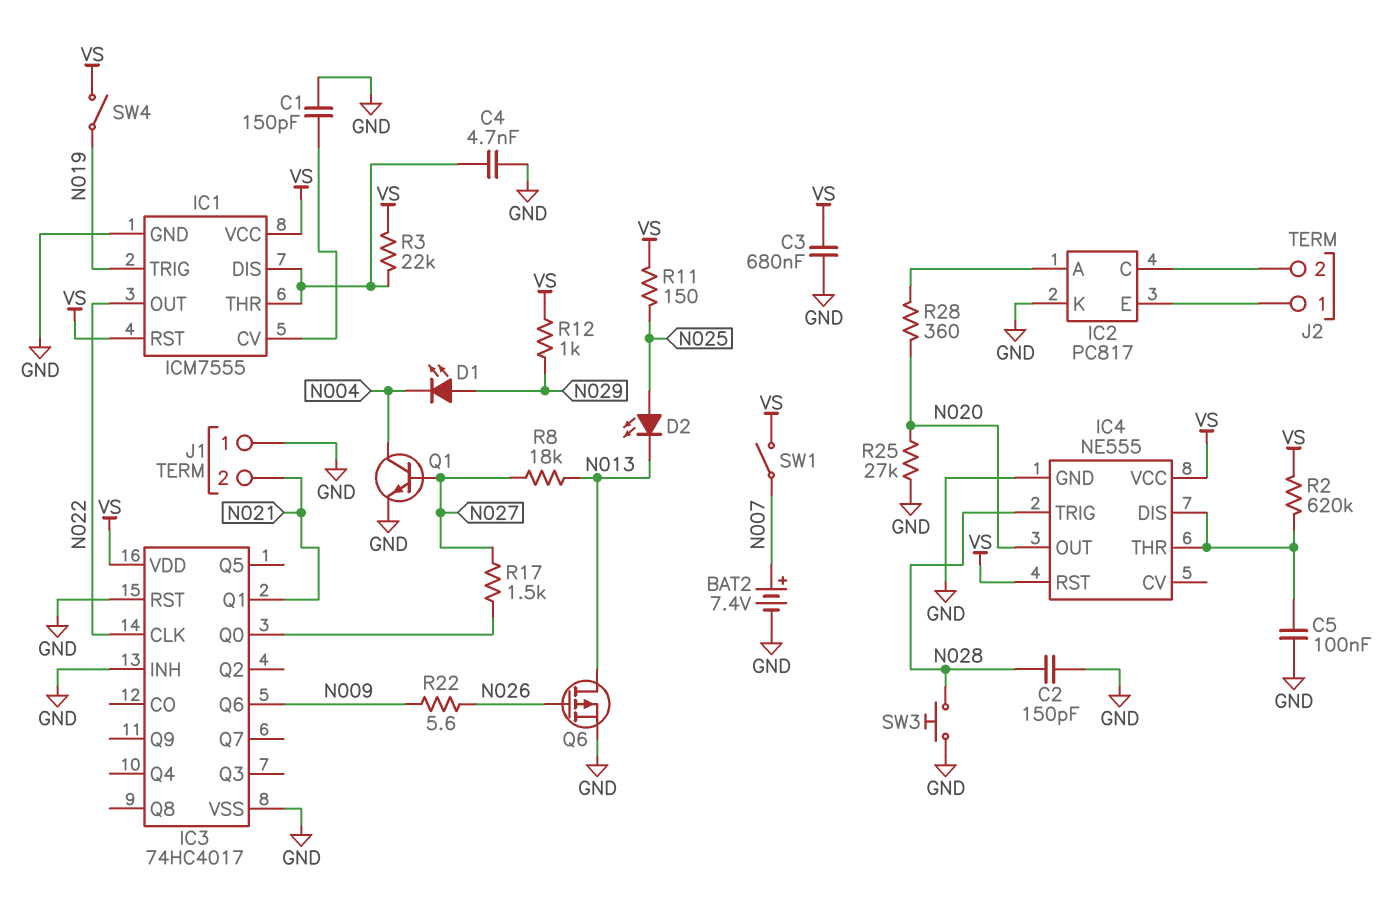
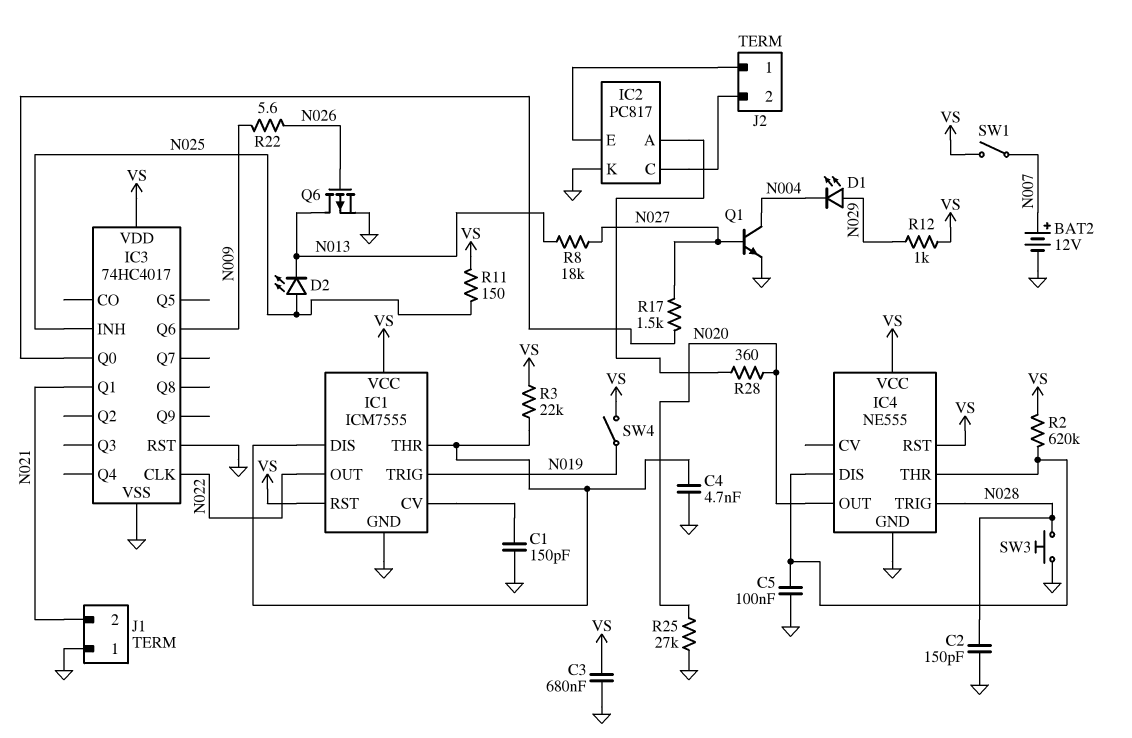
BAT2: 7.4V (plus N007, minus GND) -> 12V (plus N007, minus GND)
IC3 pin INH: GND -> N025

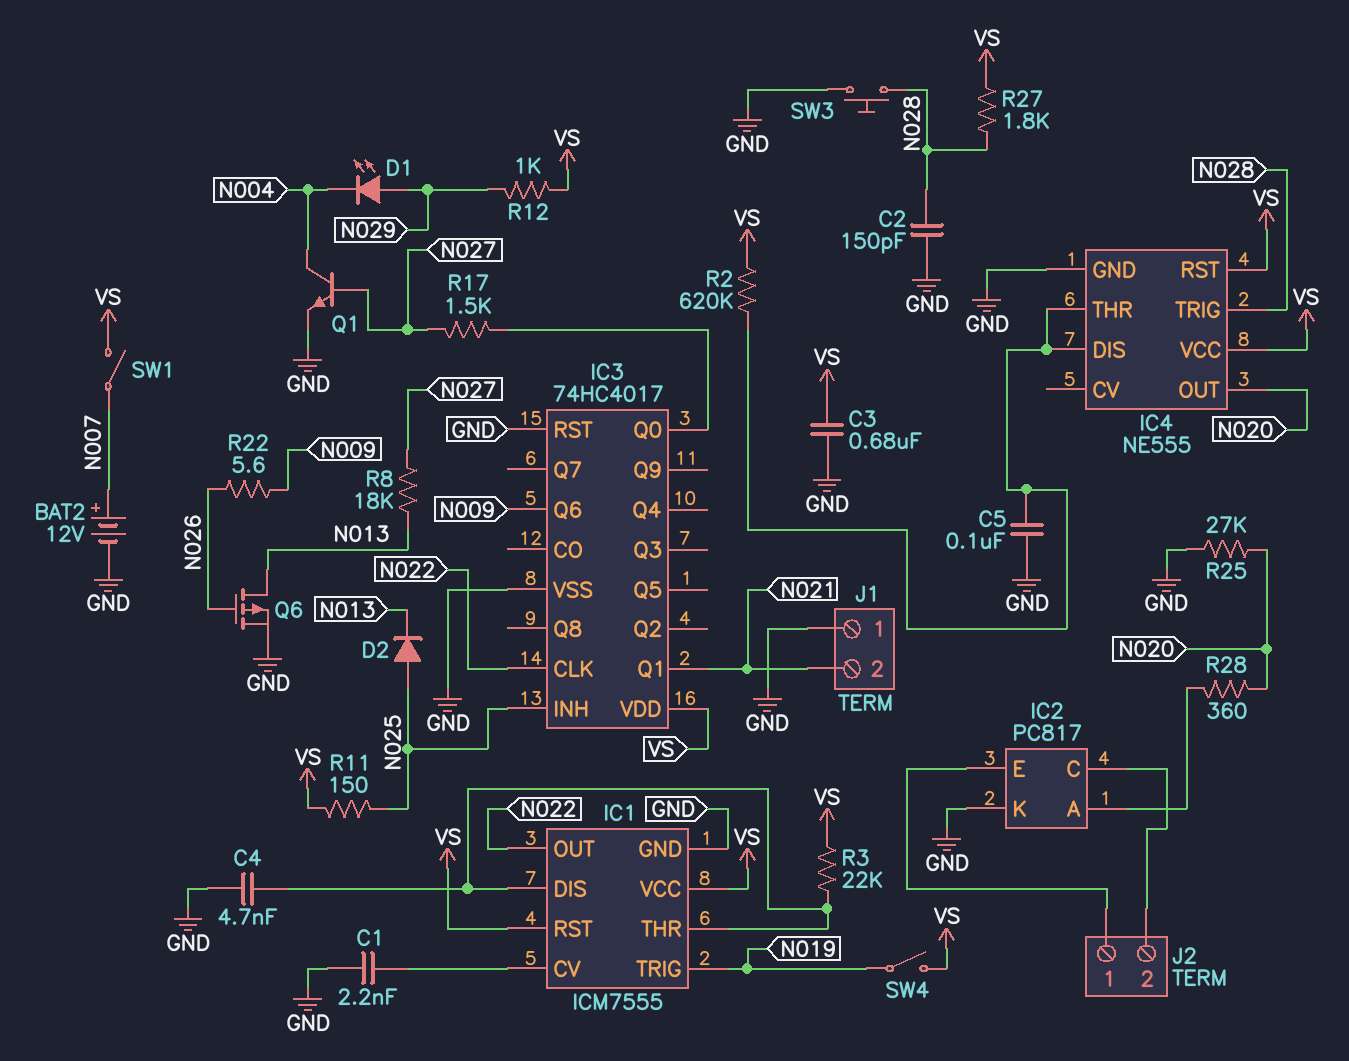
C1: 150pF (GND, IC1/CV) -> 2.2nF (GND, IC1/CV)
D2: LED (A N025, K N013) -> diode (A N025, K N013)
R27: none -> 1.8k (N028, VS)

